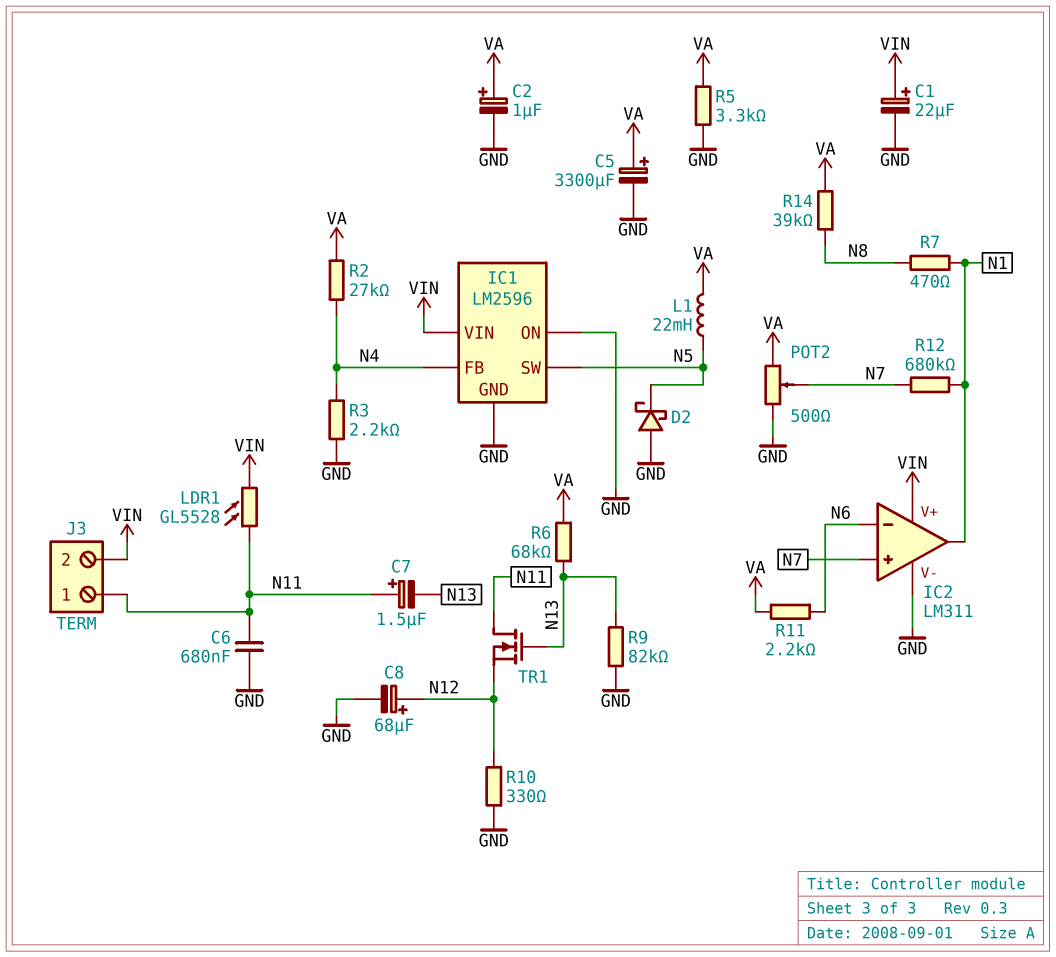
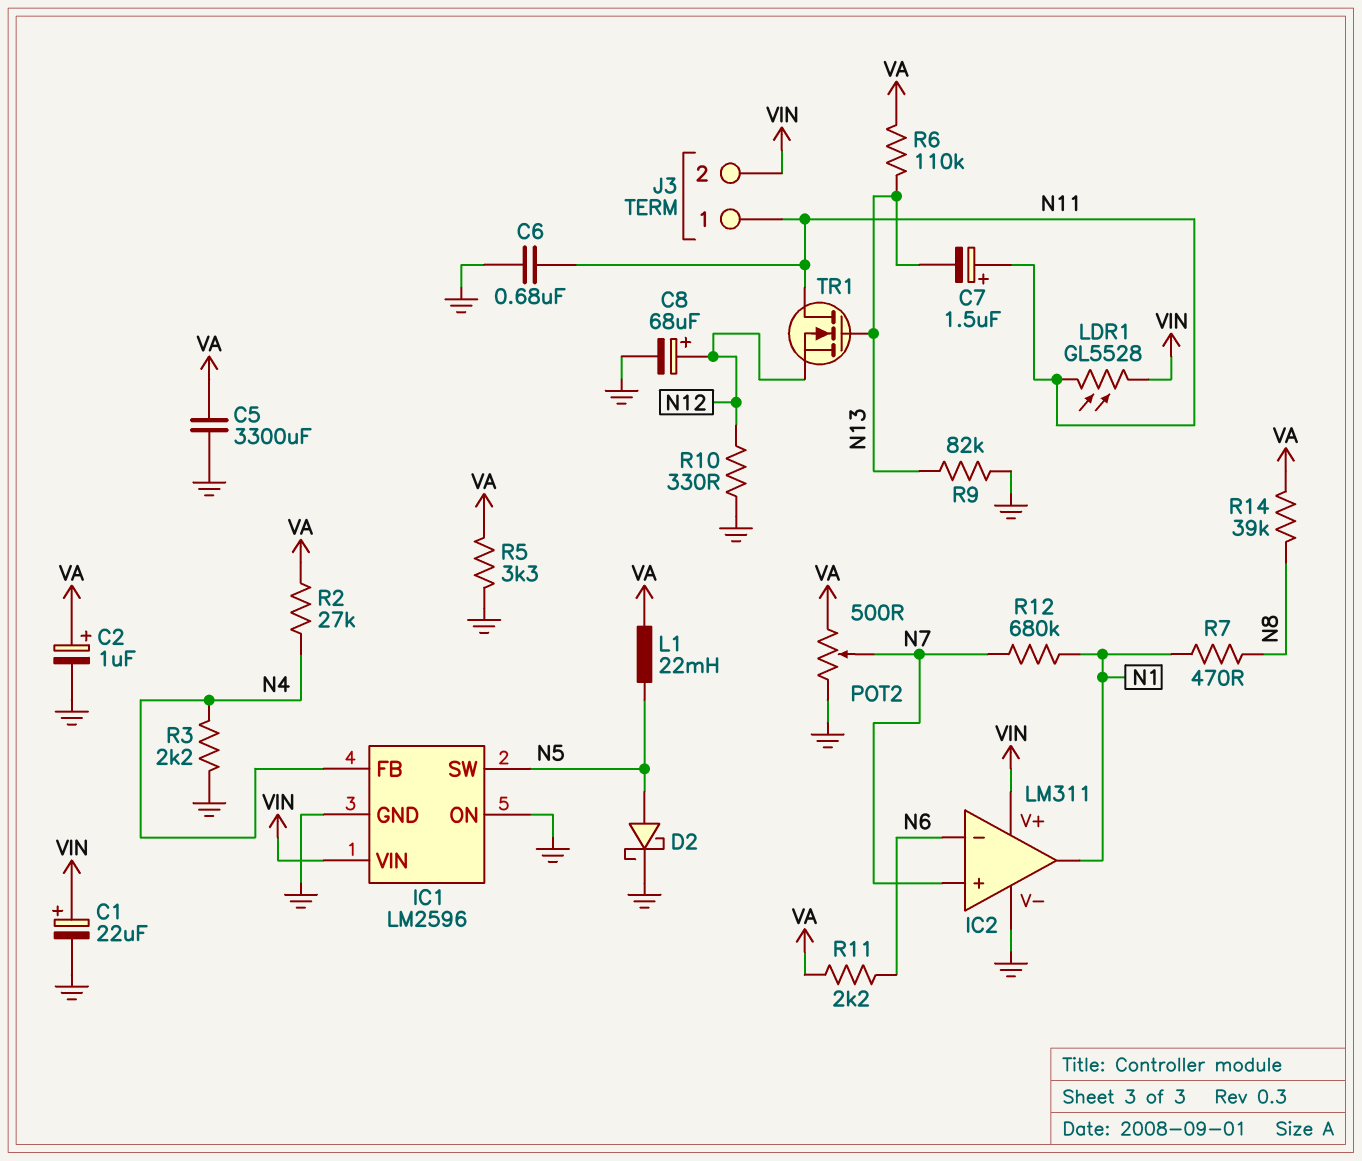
C5: 3300uF (plus VA, minus GND) -> 3300uF (GND, VA)
D2: schottky (A GND, K N5) -> schottky (A N5, K GND)
R6: 68k (N13, VA) -> 110k (N13, VA)

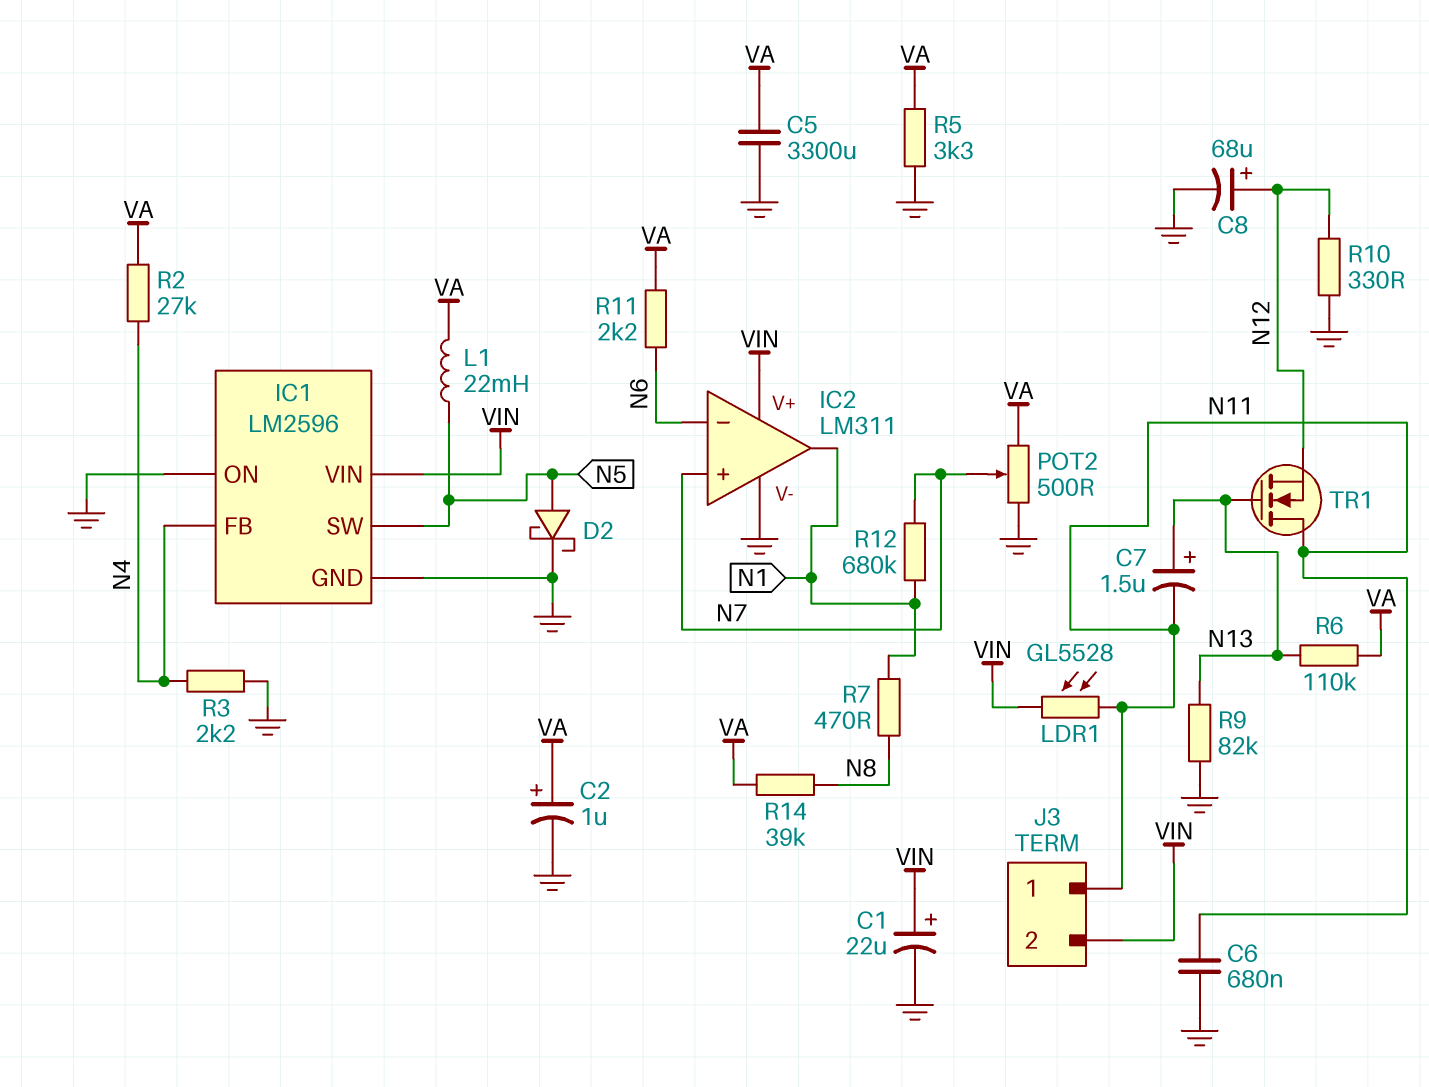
C7: 1.5uF (plus N11, minus N13) -> 1.5uF (plus N13, minus N11)

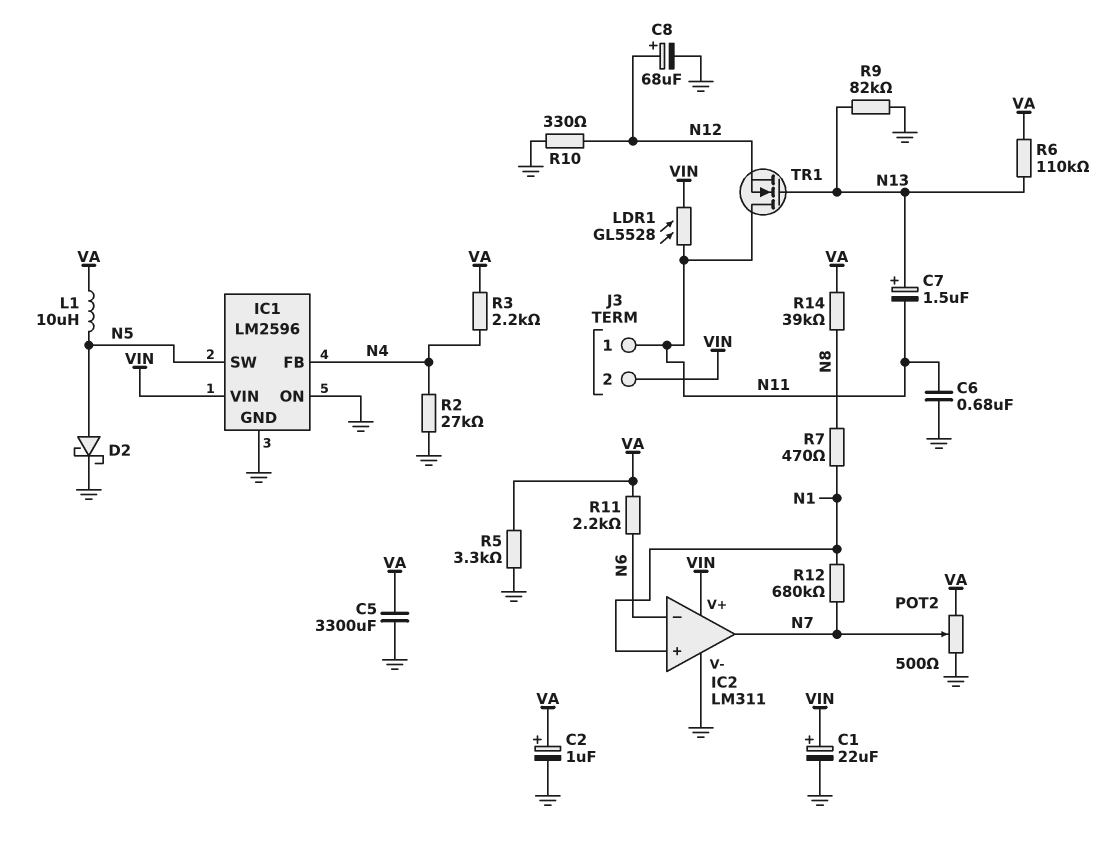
IC2 pin in+: N7 -> N1
IC2 pin out: N1 -> N7
L1: 22mH (N5, VA) -> 10uH (N5, VA)
R2: 27k (N4, VA) -> 27k (GND, N4)
R3: 2.2k (GND, N4) -> 2.2k (N4, VA)

